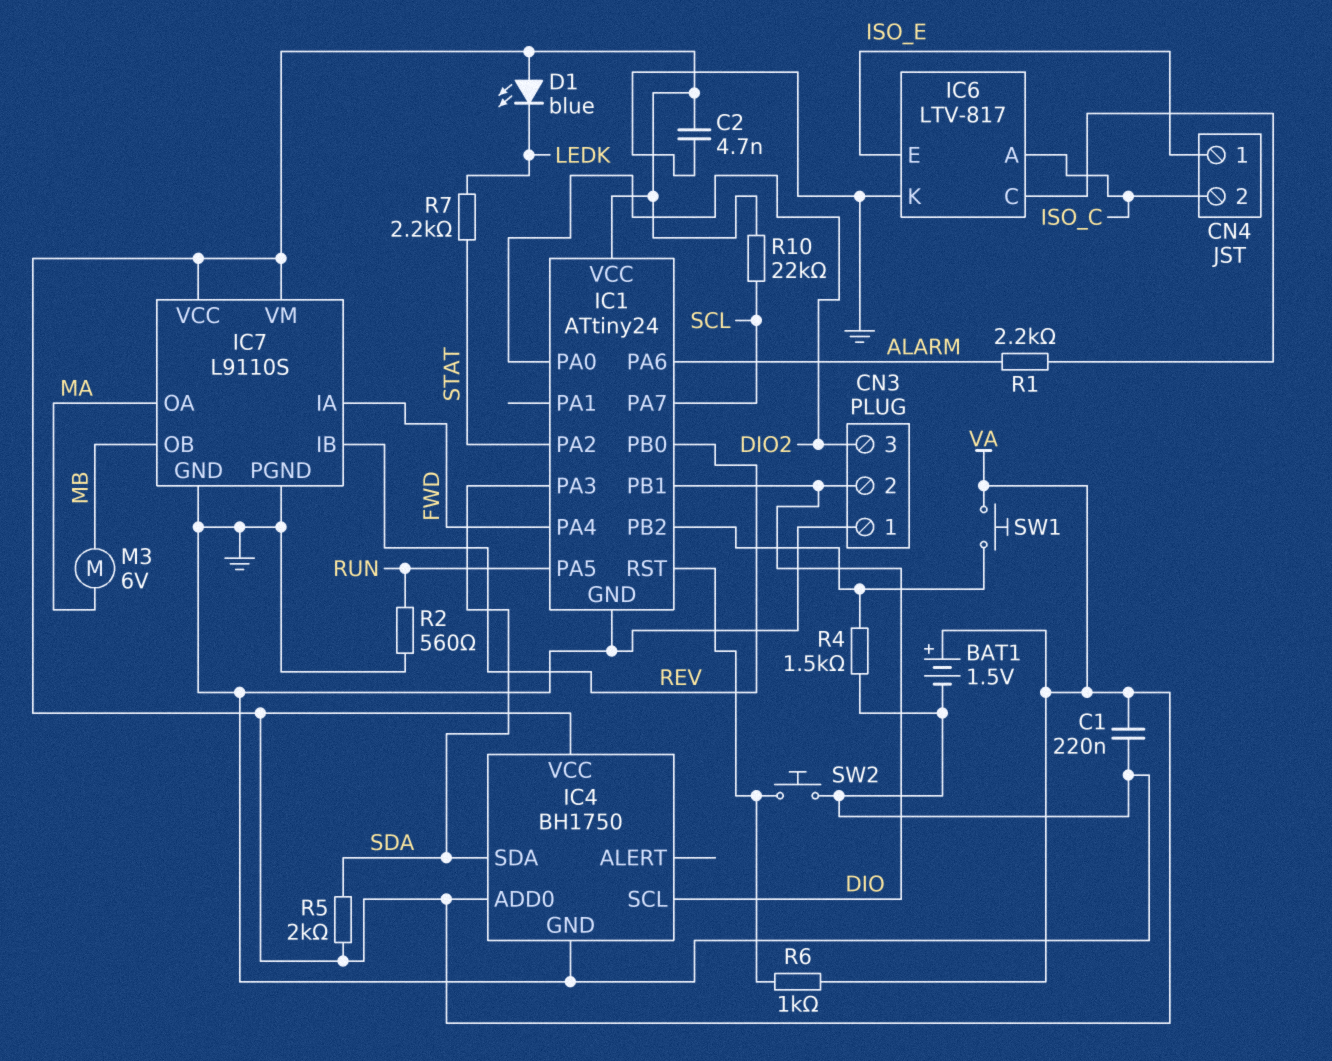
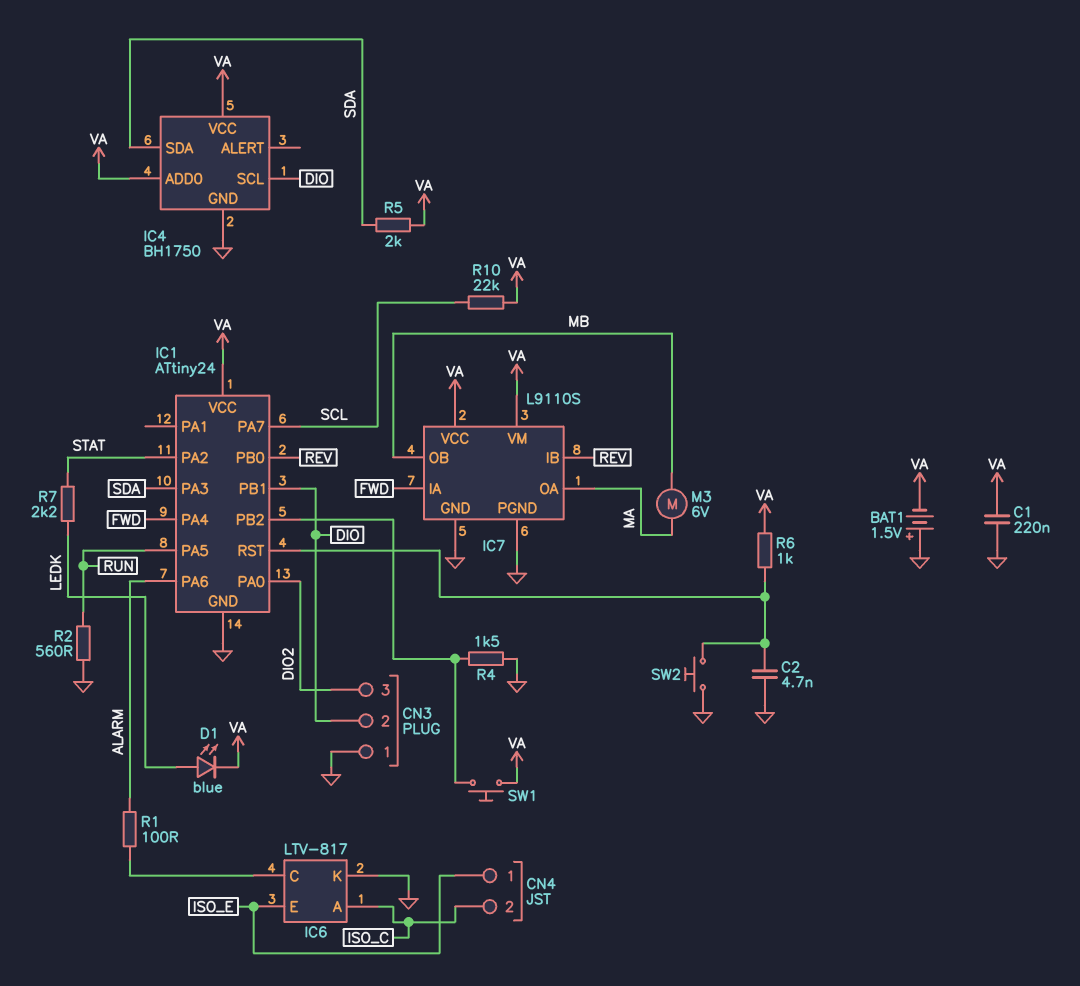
BAT1: 1.5V (plus VA, minus GND) -> 1.5V (plus GND, minus VA)
C2: 4.7nF (GND, VA) -> 4.7nF (GND, IC1/RST)
D1: LED blue (A VA, K LEDK) -> LED blue (A LEDK, K VA)
R1: 2.2k (ALARM, IC6/C) -> 100 (ALARM, IC6/C)

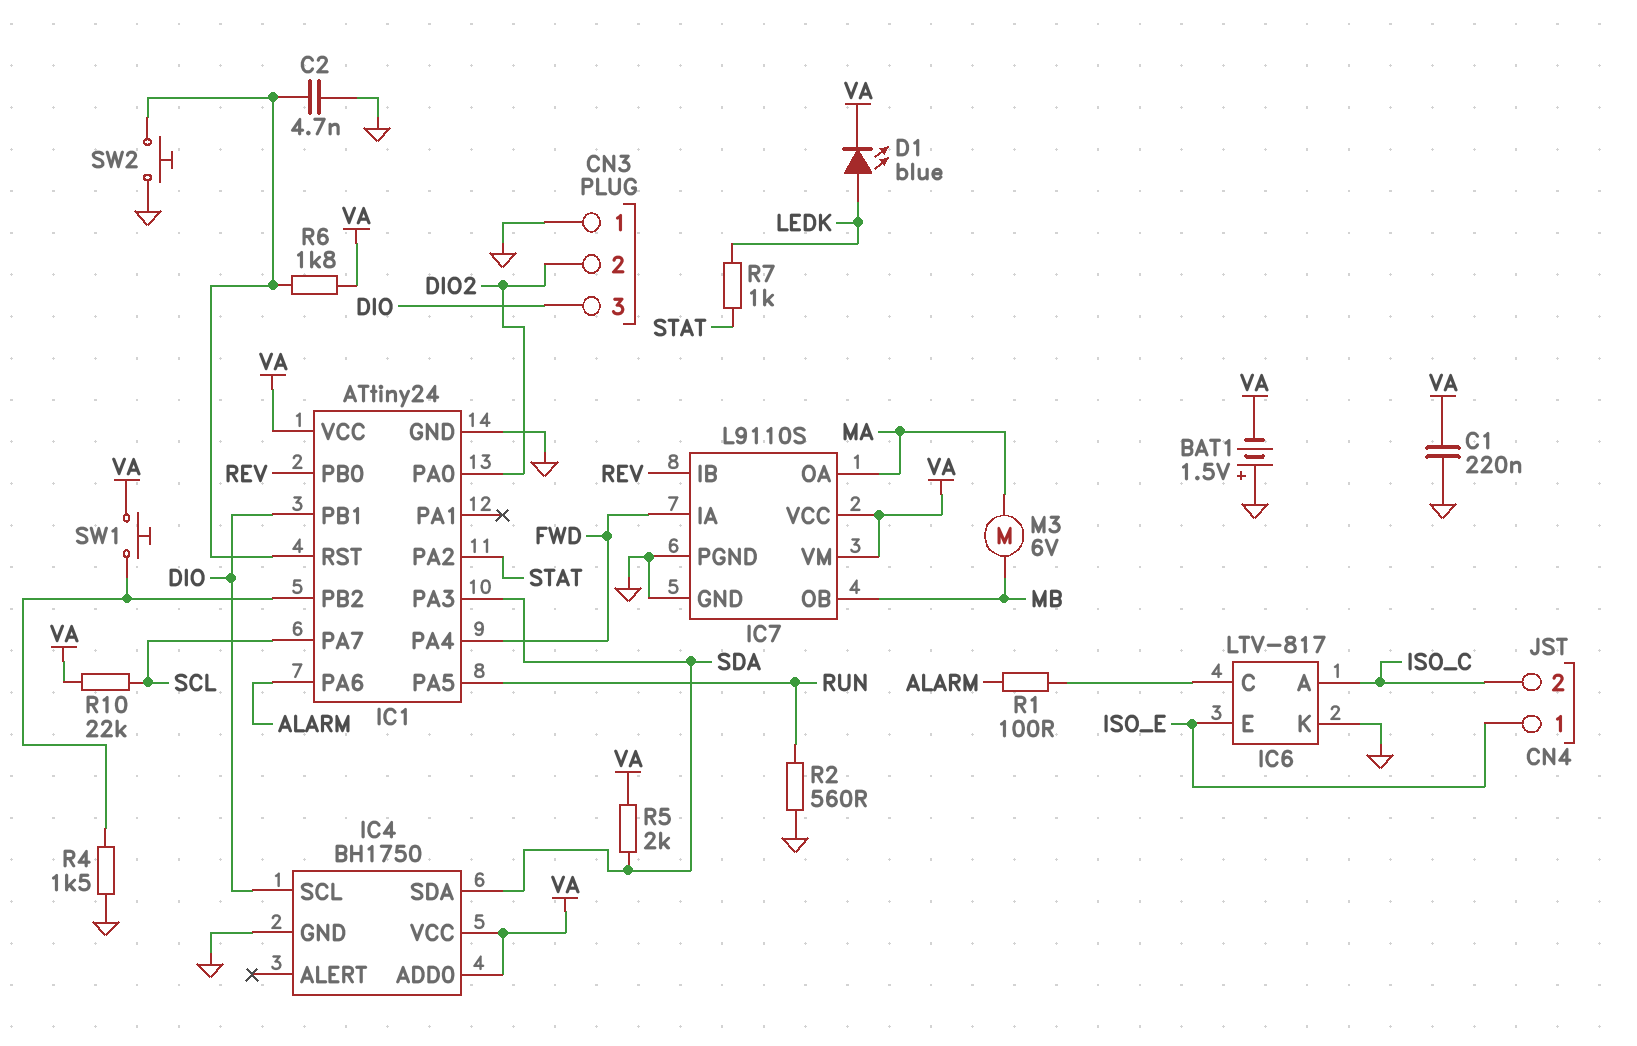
CN3 pin 2: DIO -> DIO2
CN3 pin 3: DIO2 -> DIO
R6: 1k (IC1/RST, VA) -> 1.8k (IC1/RST, VA)
R7: 2.2k (LEDK, STAT) -> 1k (LEDK, STAT)

